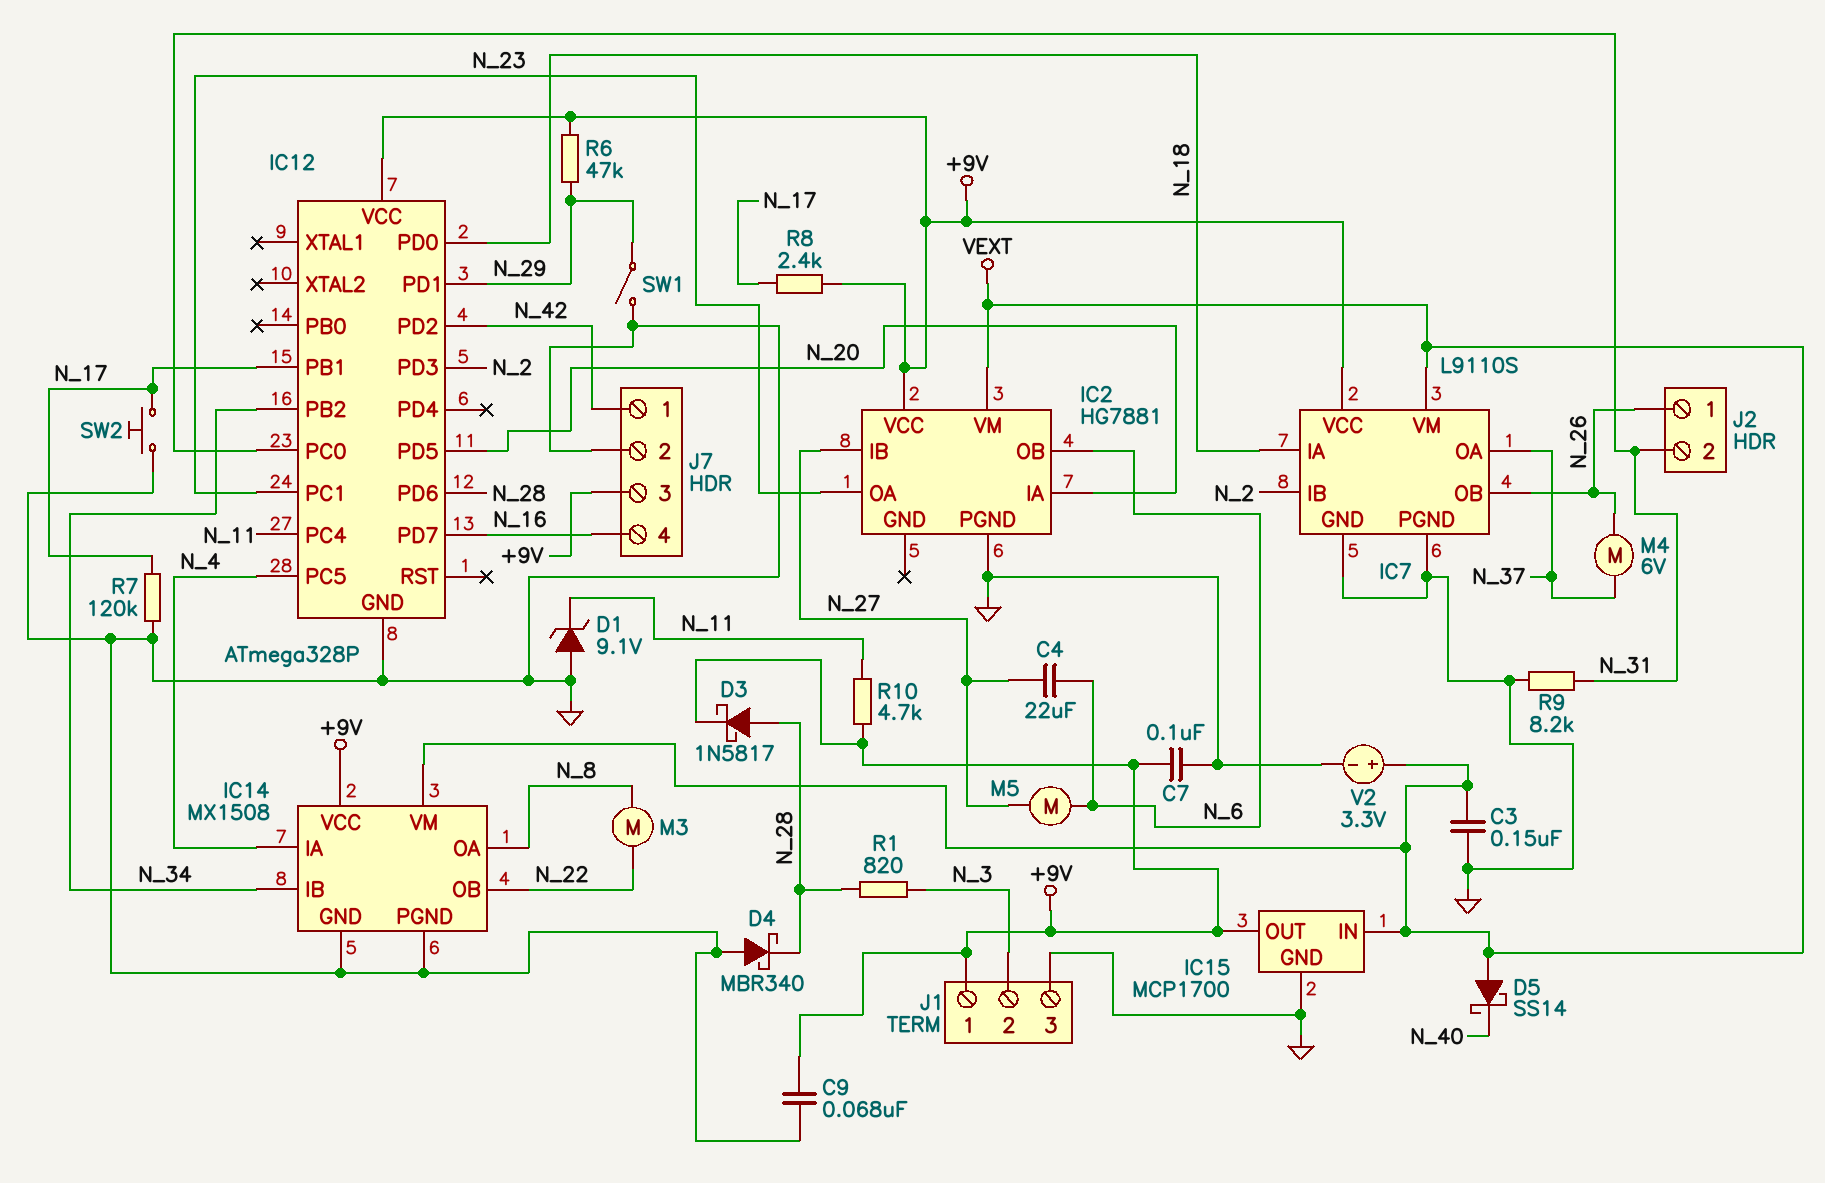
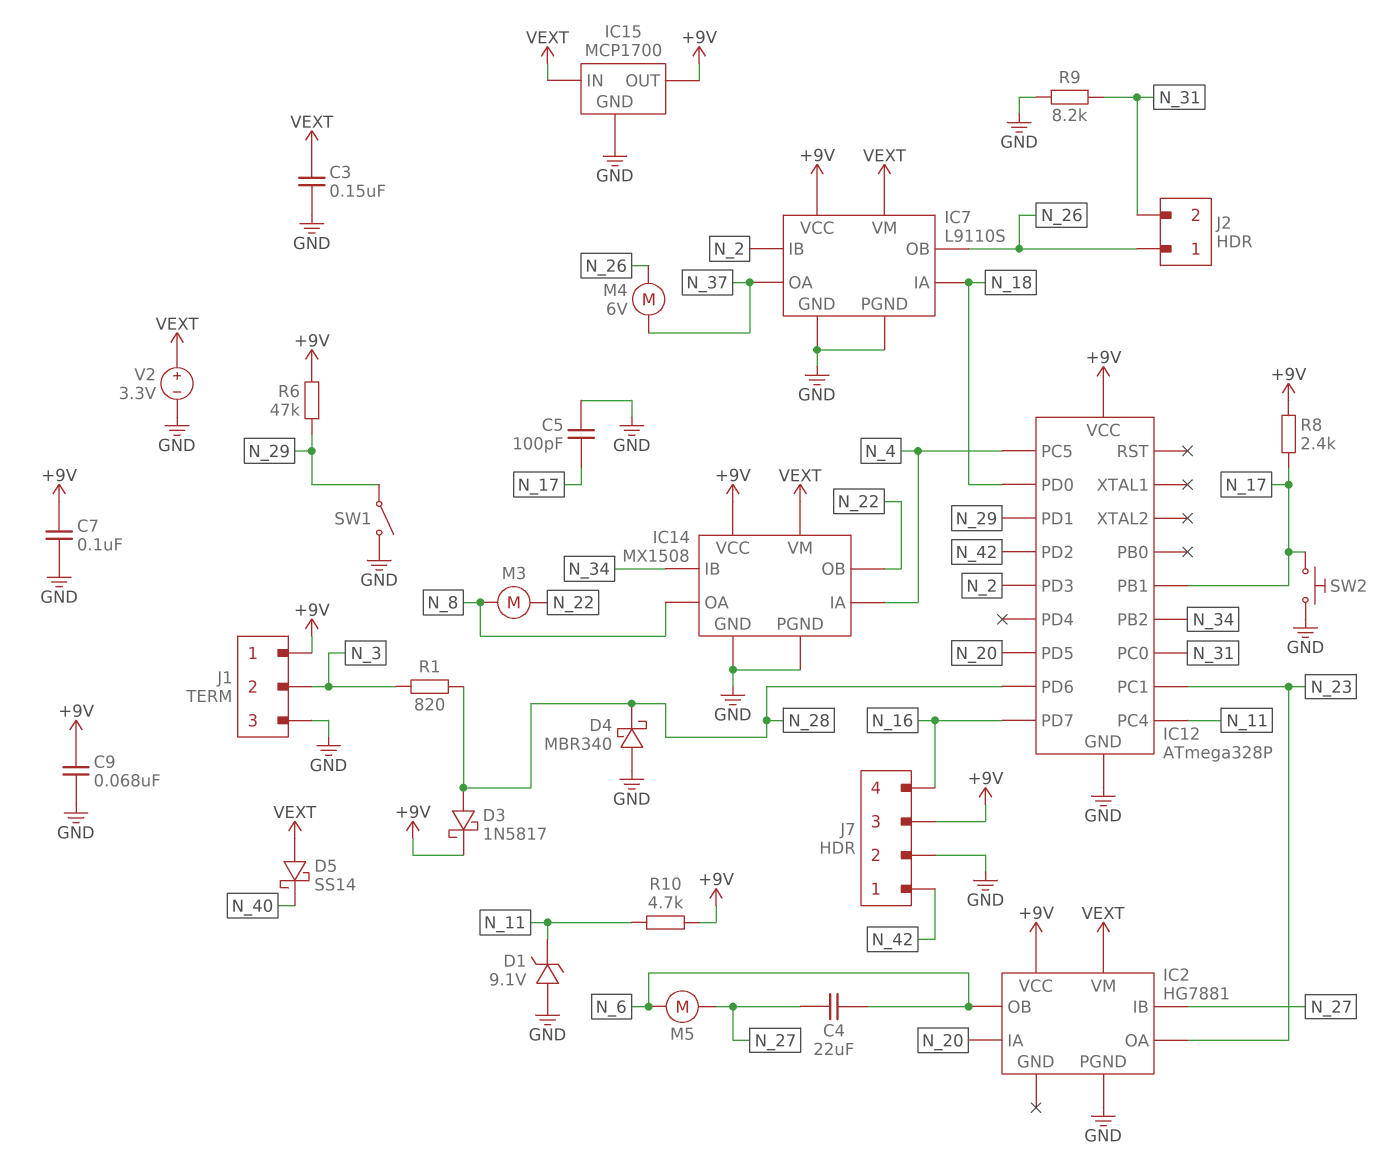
C5: none -> 100pF (GND, N_17)
R7: 120k (GND, N_17) -> none

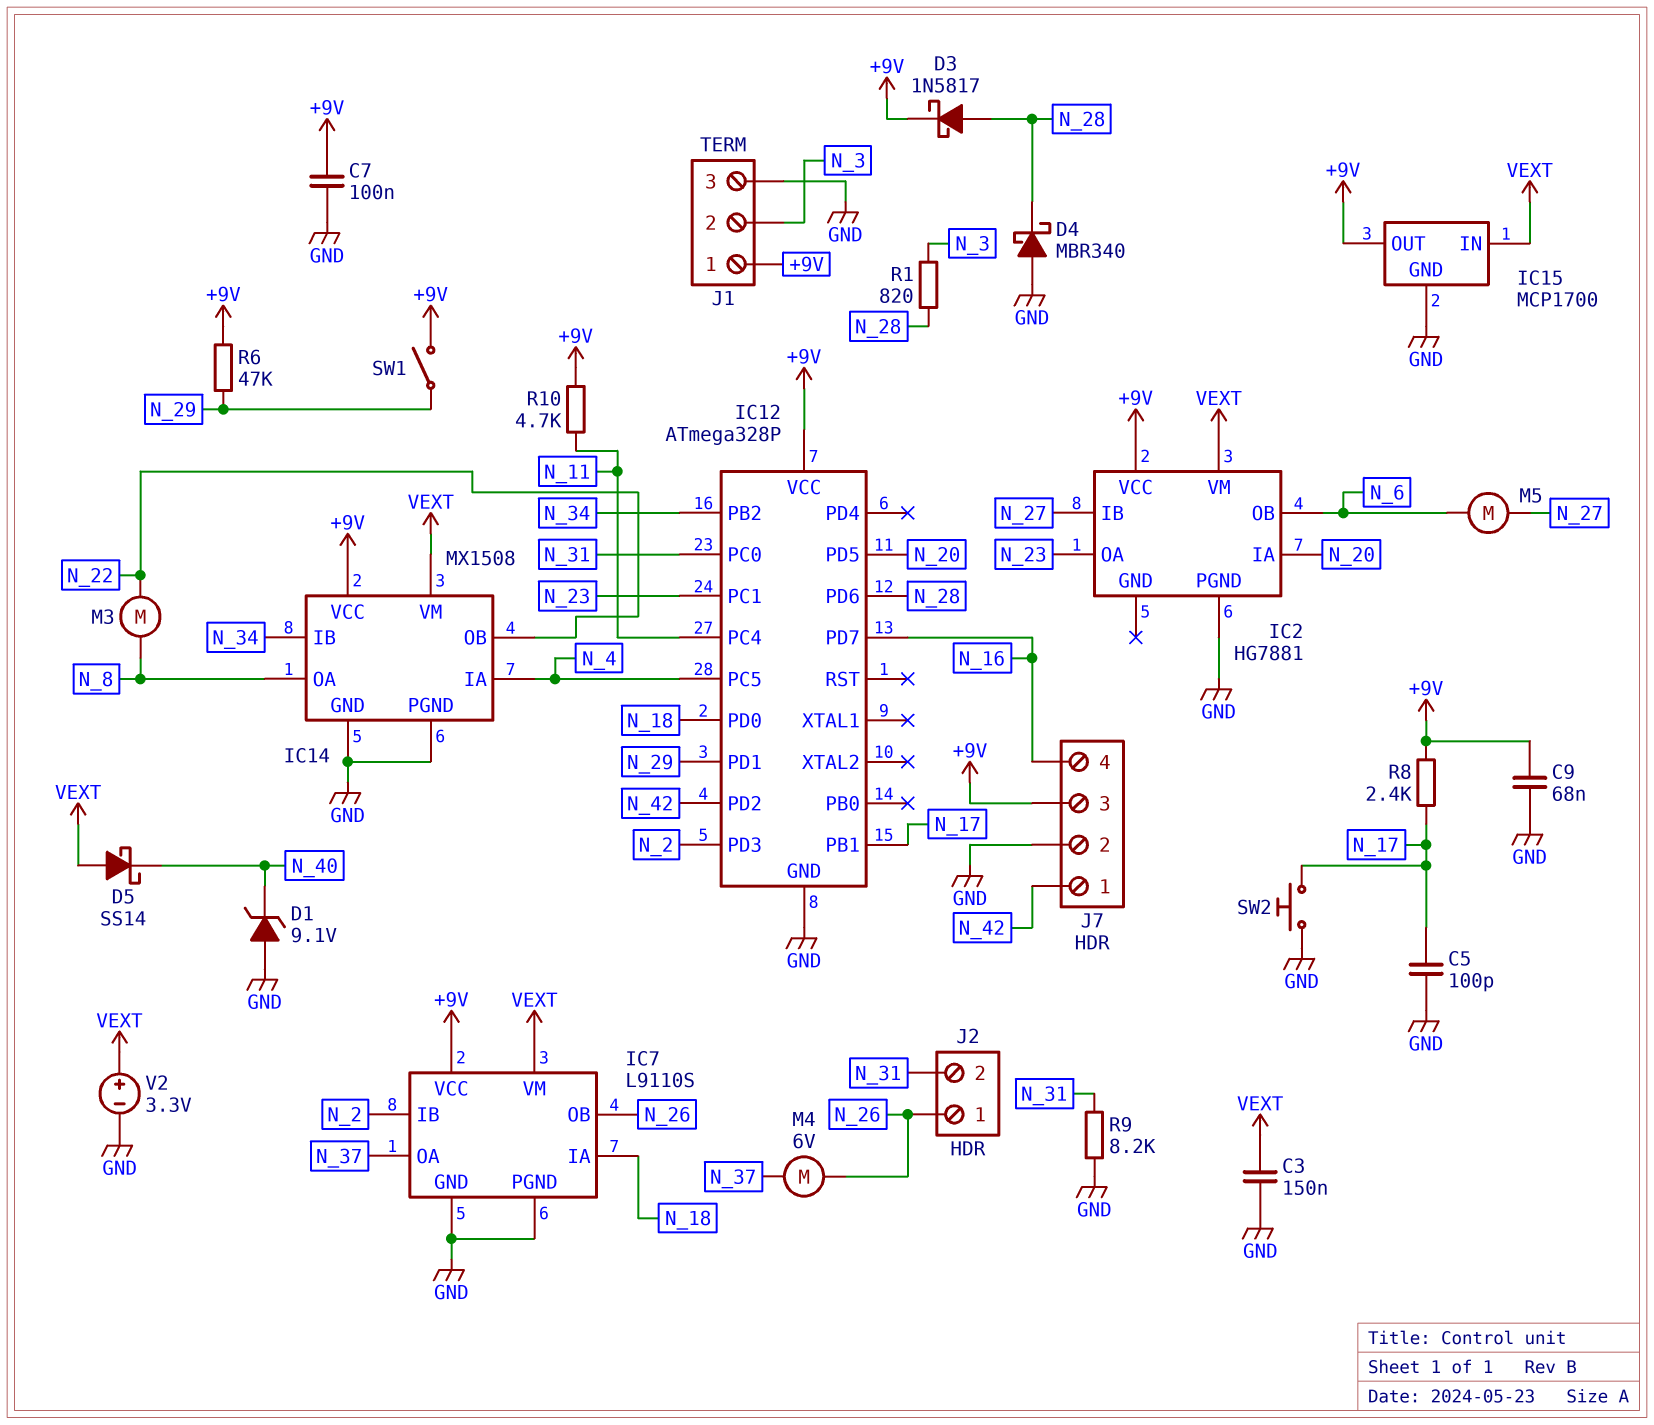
C4: 22uF (N_6, N_27) -> none
D1: zener 9.1V (A GND, K N_11) -> zener 9.1V (A GND, K N_40)
SW1: switch (GND, N_29) -> switch (+9V, N_29)

